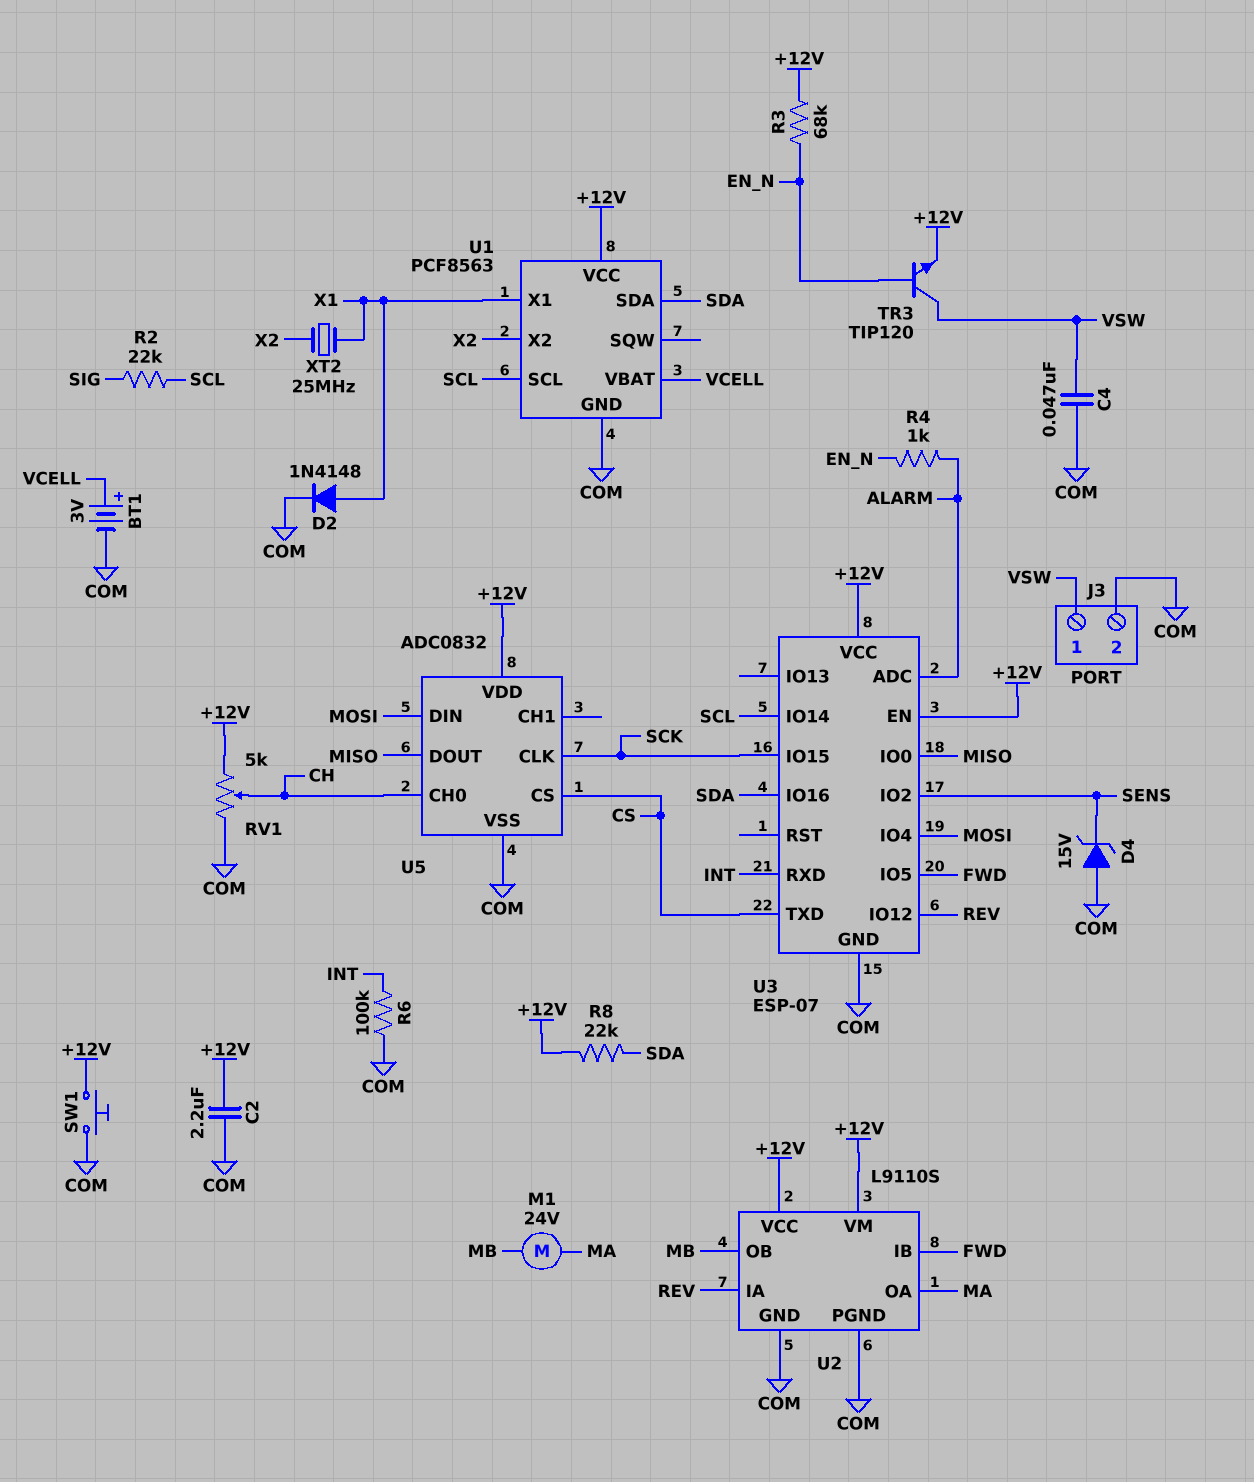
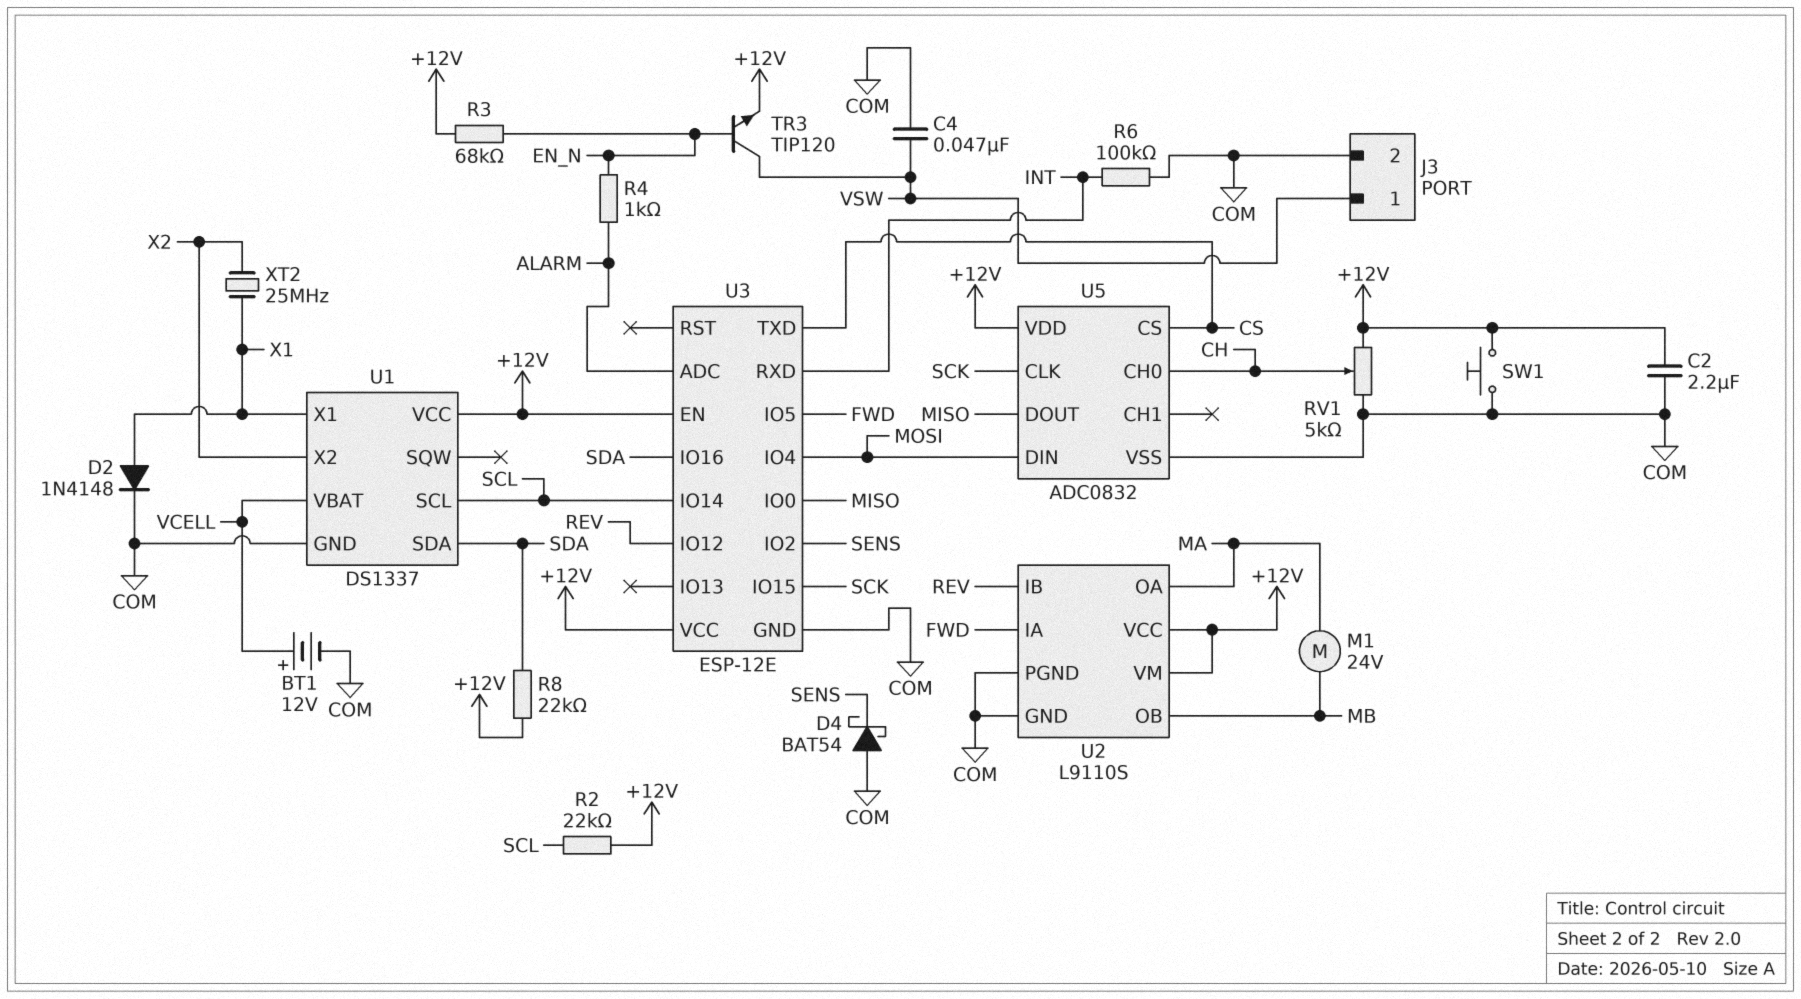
BT1: 3V (plus VCELL, minus COM) -> 12V (plus VCELL, minus COM)
D4: zener 15V (A COM, K SENS) -> schottky BAT54 (A COM, K SENS)
R2: 22k (SCL, SIG) -> 22k (+12V, SCL)
U1: PCF8563 -> DS1337
U2 pin IA: REV -> FWD
U2 pin IB: FWD -> REV
U3: ESP-07 -> ESP-12E

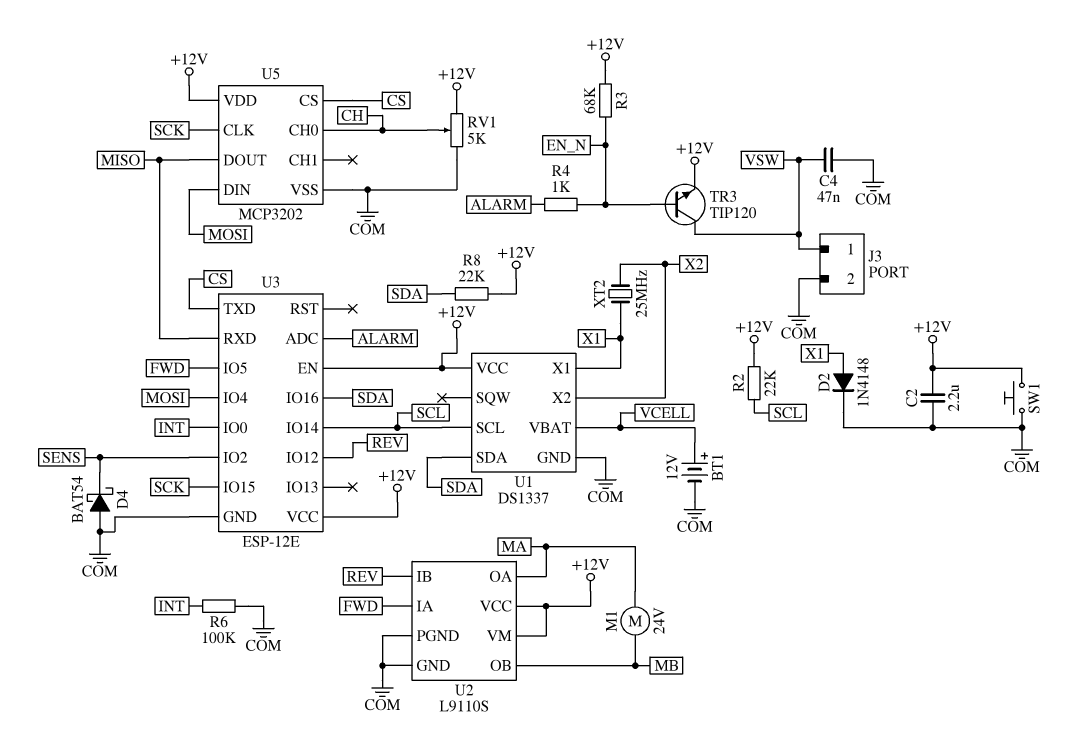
U3 pin IO0: MISO -> INT
U3 pin RXD: INT -> MISO
U5: ADC0832 -> MCP3202

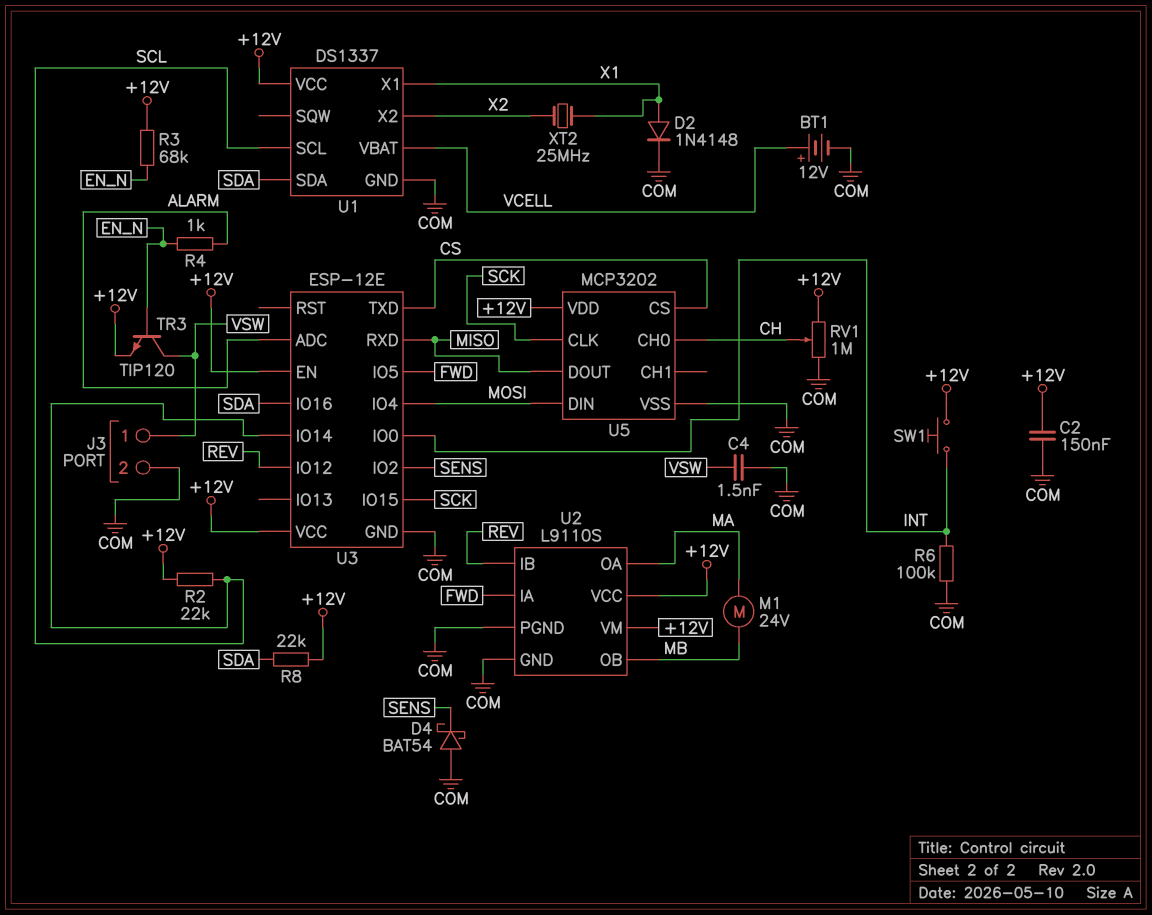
C2: 2.2uF (+12V, COM) -> 150nF (+12V, COM)
C4: 47nF (COM, VSW) -> 1.5nF (COM, VSW)
RV1: 5k (+12V, COM, wiper CH) -> 1M (+12V, COM, wiper CH)
SW1: button (+12V, COM) -> button (+12V, INT)

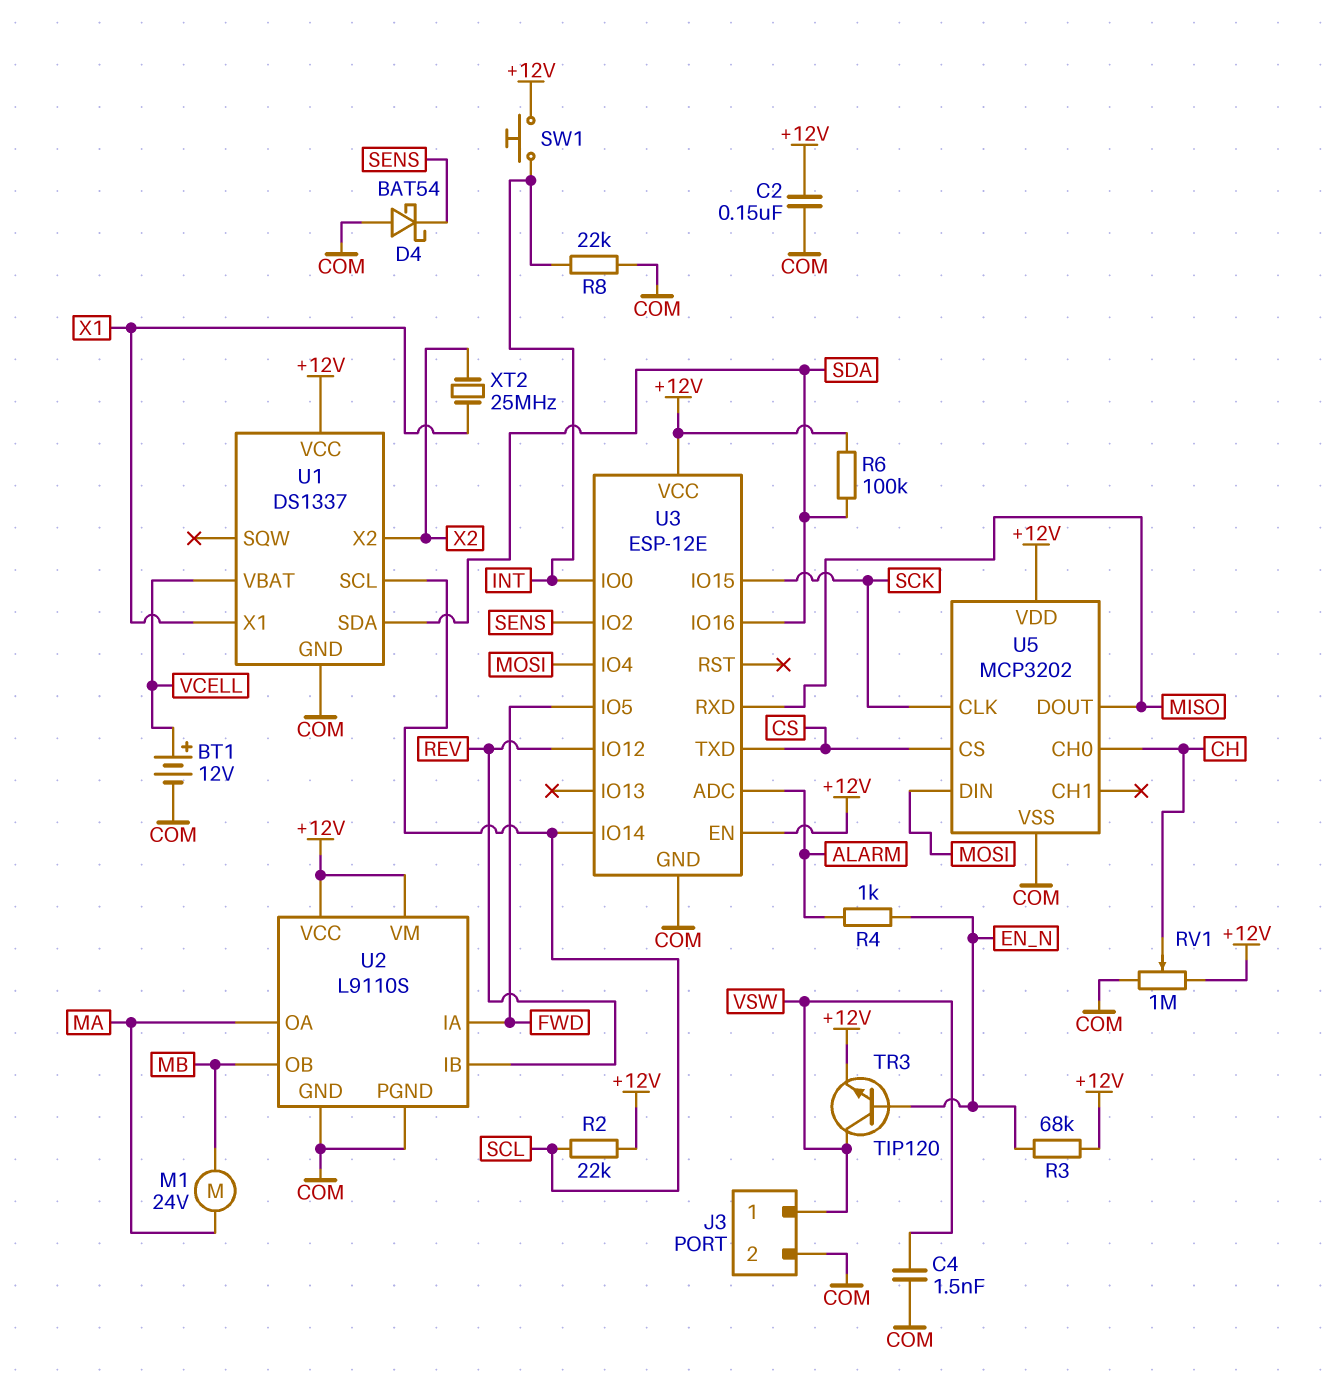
D2: diode 1N4148 (A X1, K COM) -> none
R6: 100k (COM, INT) -> 100k (+12V, SDA)
R8: 22k (+12V, SDA) -> 22k (COM, INT)

